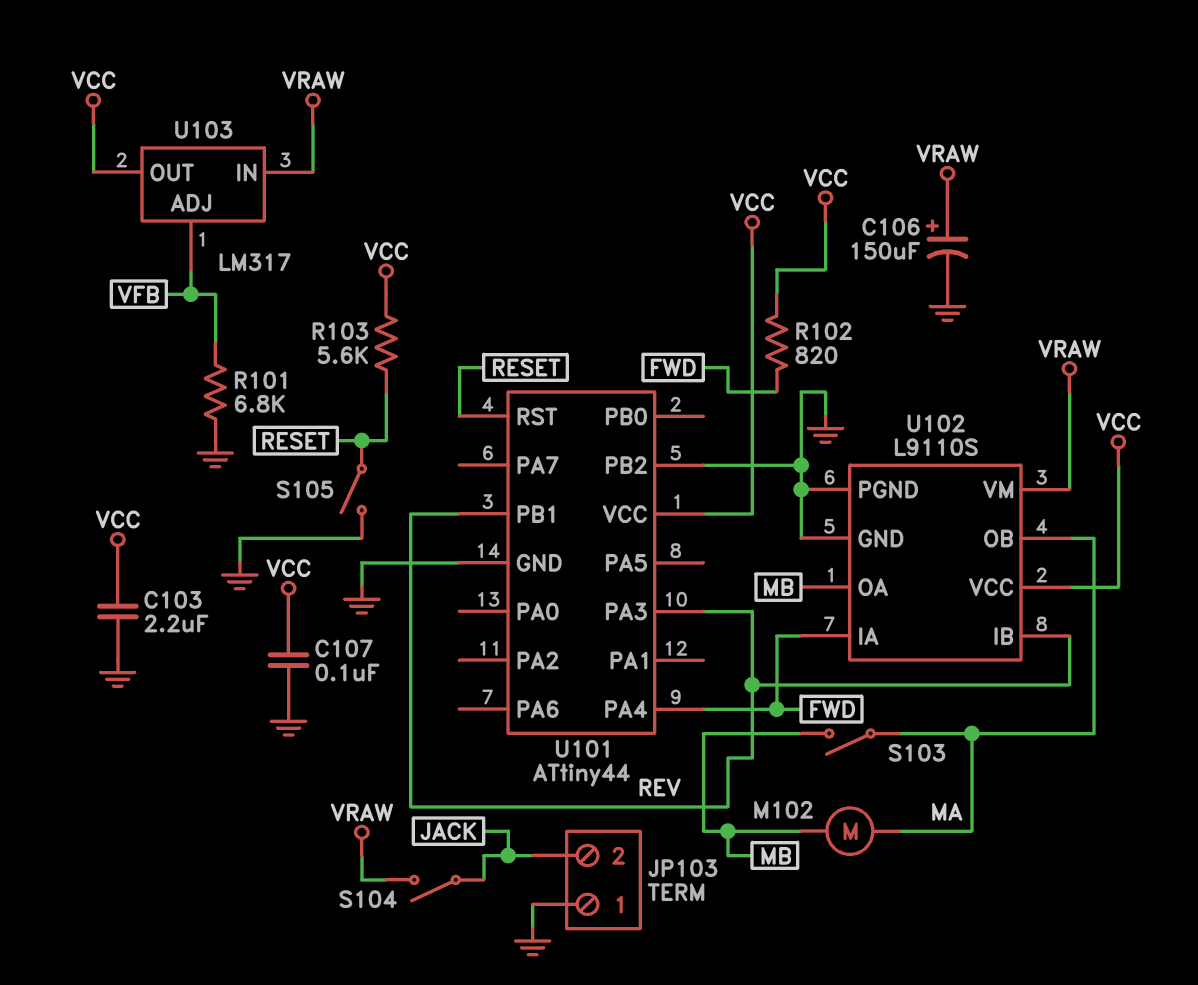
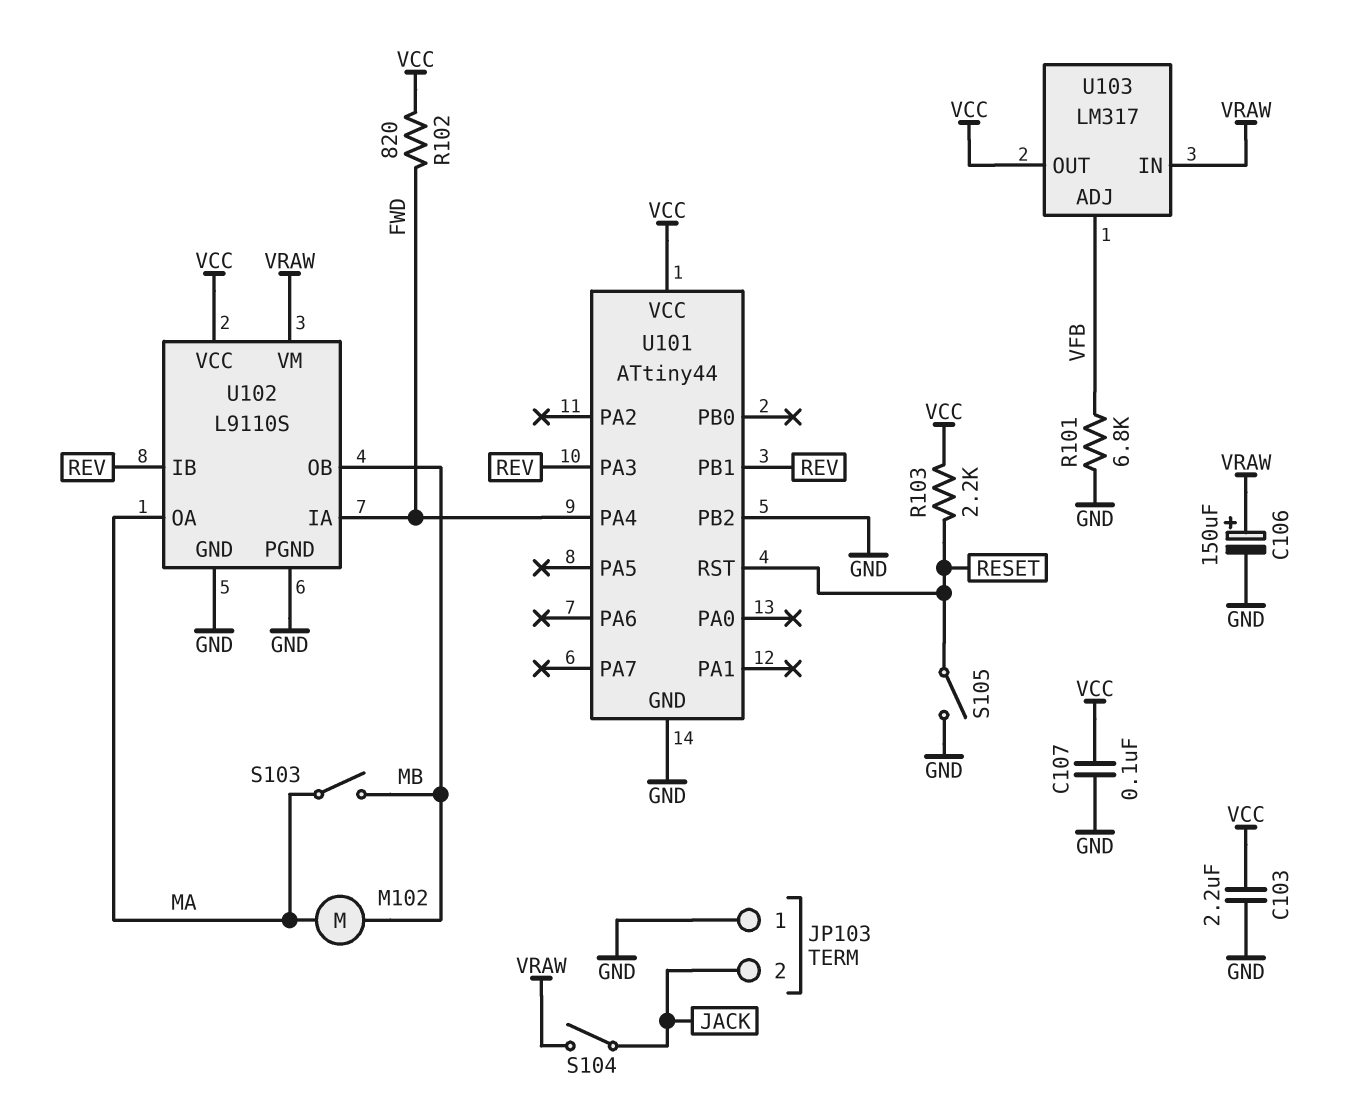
R103: 5.6k (RESET, VCC) -> 2.2k (RESET, VCC)
U102 pin OA: MB -> MA
U102 pin OB: MA -> MB

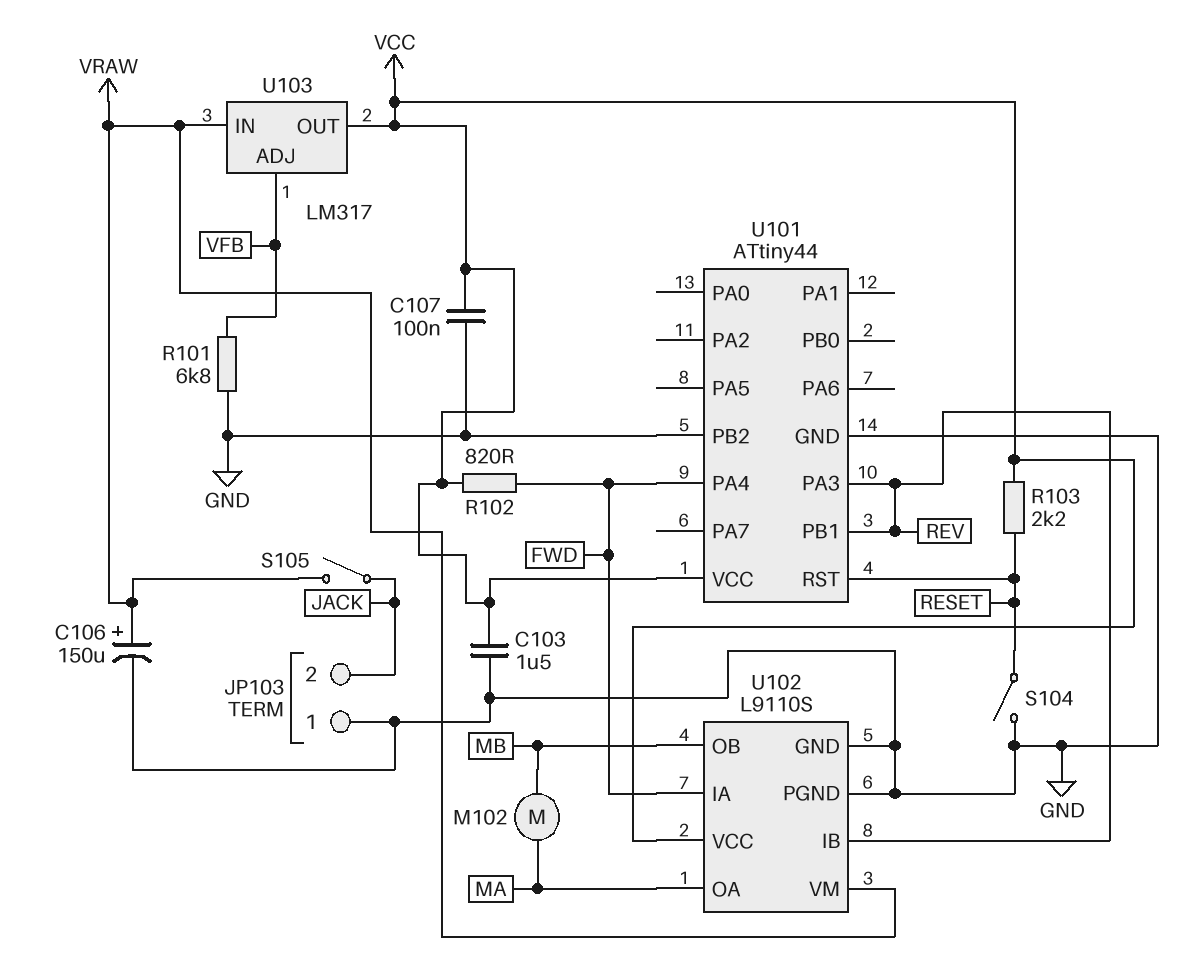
C103: 2.2uF (GND, VCC) -> 1.5uF (GND, VCC)
S103: switch (MA, MB) -> none
S104: switch (JACK, VRAW) -> switch (GND, RESET)
S105: switch (GND, RESET) -> switch (JACK, VRAW)

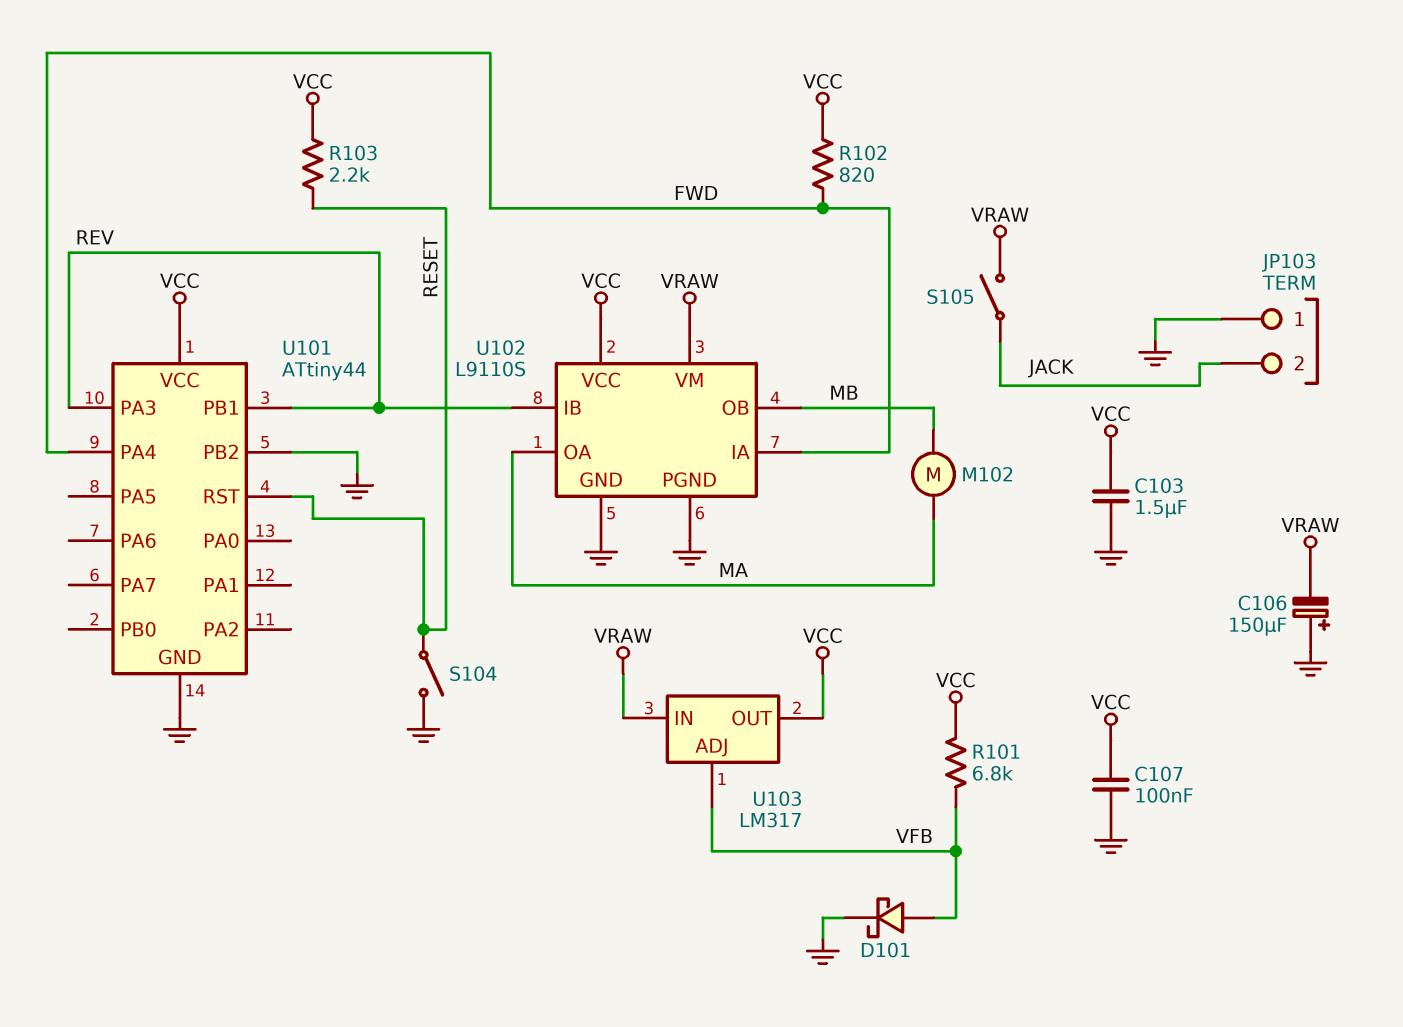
C106: 150uF (plus VRAW, minus GND) -> 150uF (plus GND, minus VRAW)
D101: none -> schottky (A VFB, K GND)
R101: 6.8k (GND, VFB) -> 6.8k (VCC, VFB)

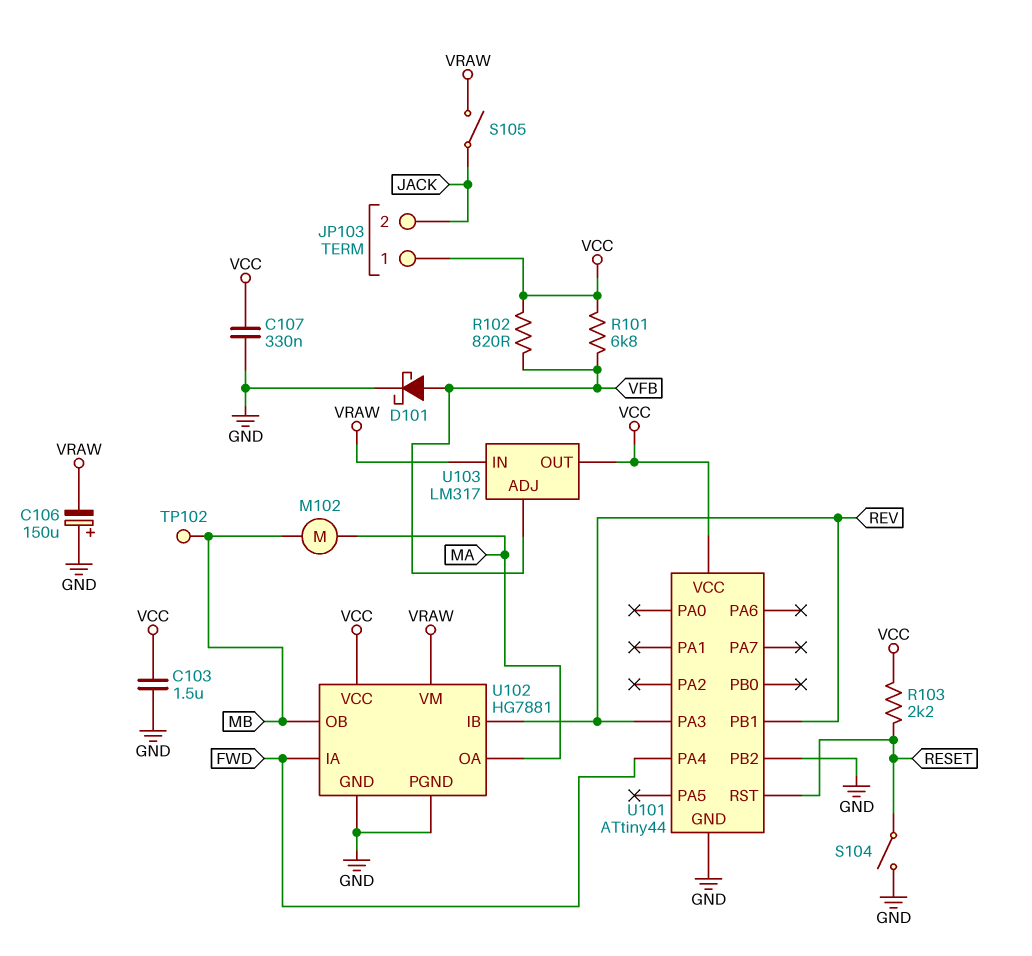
C107: 100nF (GND, VCC) -> 330nF (GND, VCC)
JP103 pin 1: GND -> VCC
R102: 820 (FWD, VCC) -> 820 (VCC, VFB)
TP102: none -> test point (MB)
U102: L9110S -> HG7881

